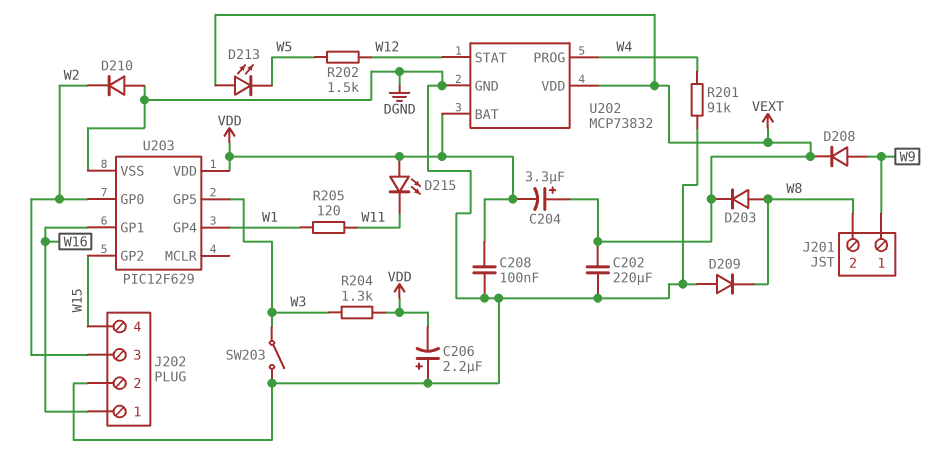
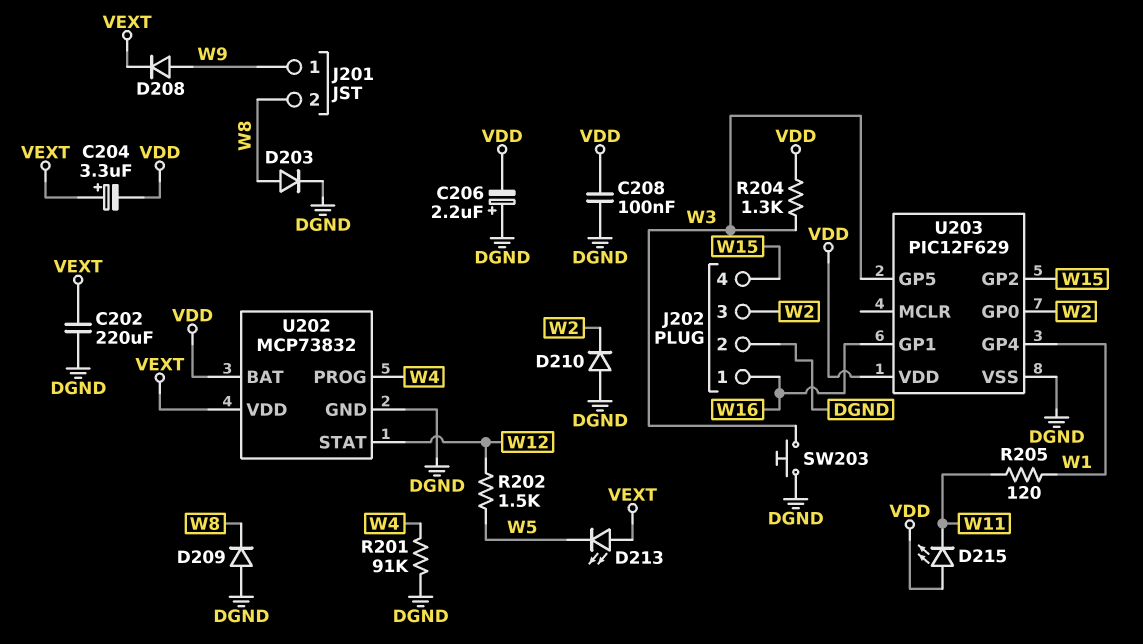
D203: diode (A W8, K VEXT) -> diode (A W8, K DGND)
SW203: switch (DGND, W3) -> button (DGND, W3)

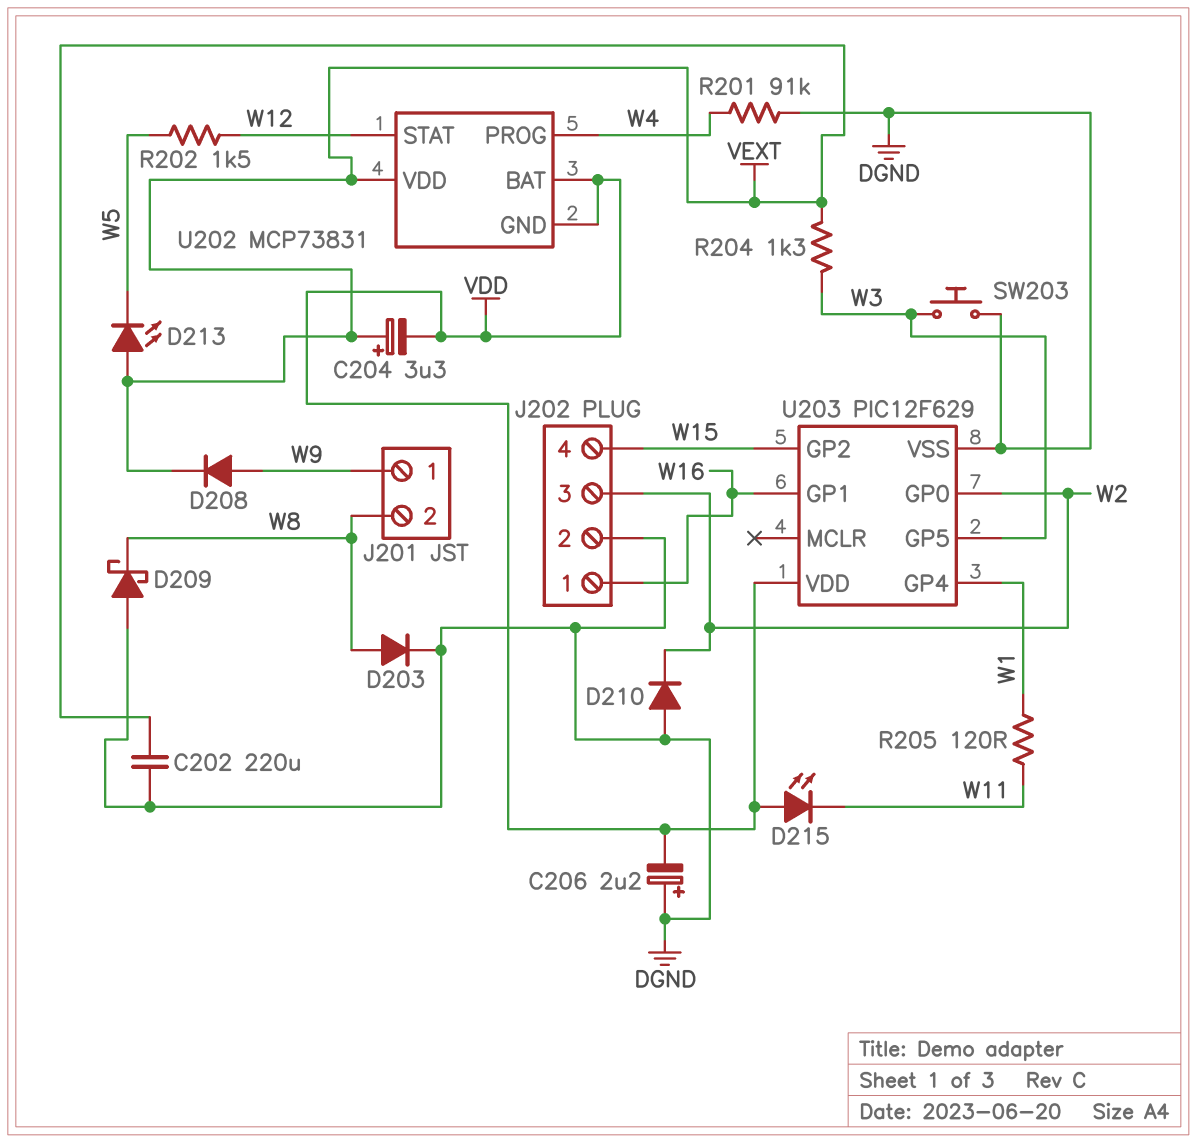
C208: 100nF (DGND, VDD) -> none
D209: diode (A DGND, K W8) -> schottky (A DGND, K W8)
R204: 1.3k (VDD, W3) -> 1.3k (VEXT, W3)
U202: MCP73832 -> MCP73831
U202 pin GND: DGND -> VDD

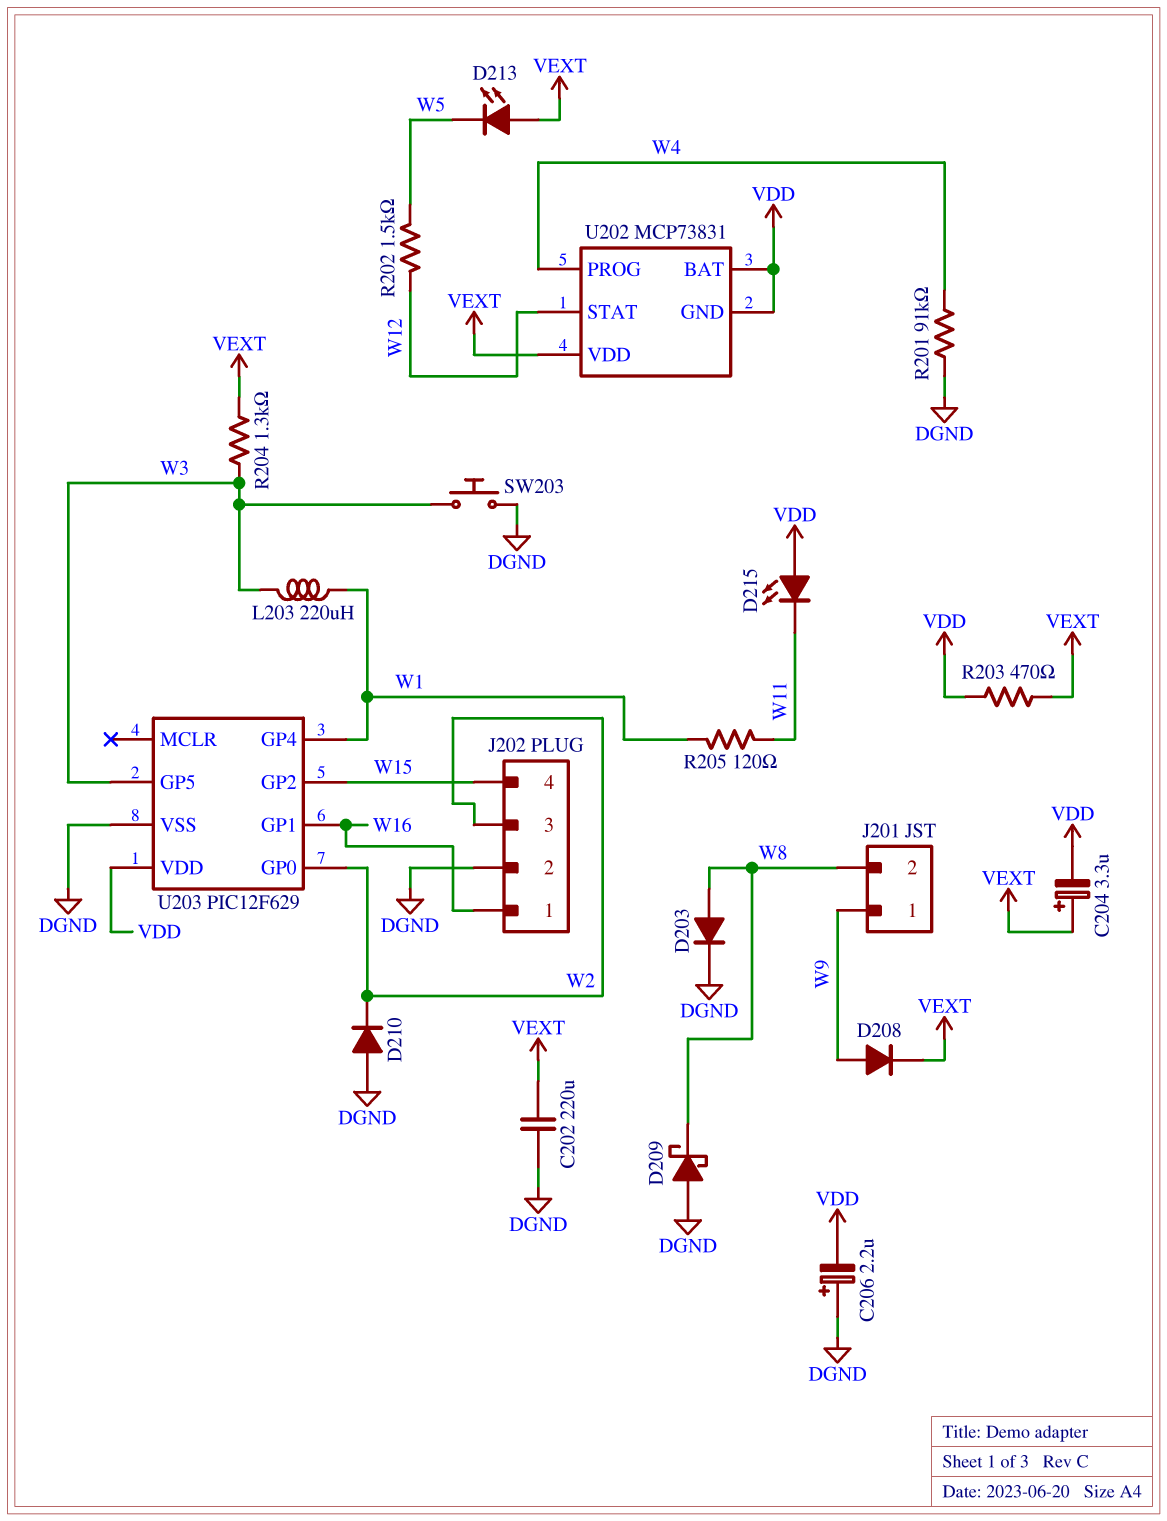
L203: none -> 220uH (W1, W3)
R203: none -> 470 (VDD, VEXT)

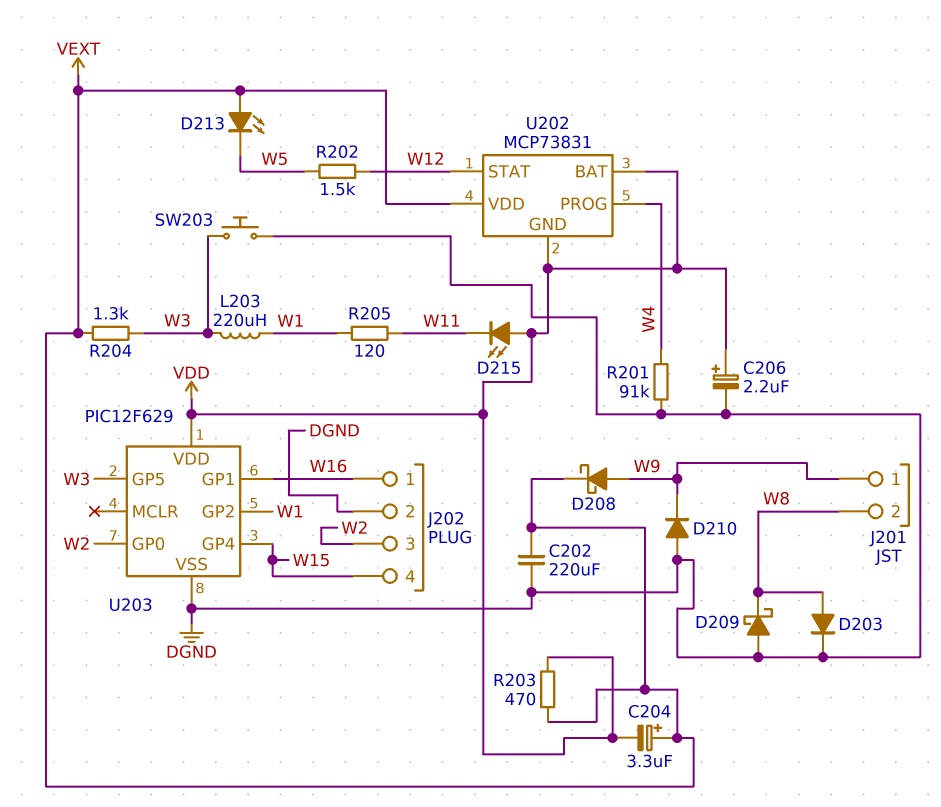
C206: 2.2uF (plus DGND, minus VDD) -> 2.2uF (plus VDD, minus DGND)
D208: diode (A W9, K VEXT) -> schottky (A W9, K VEXT)
D210: diode (A DGND, K W2) -> diode (A DGND, K W9)
U203 pin GP2: W15 -> W1
U203 pin GP4: W1 -> W15

